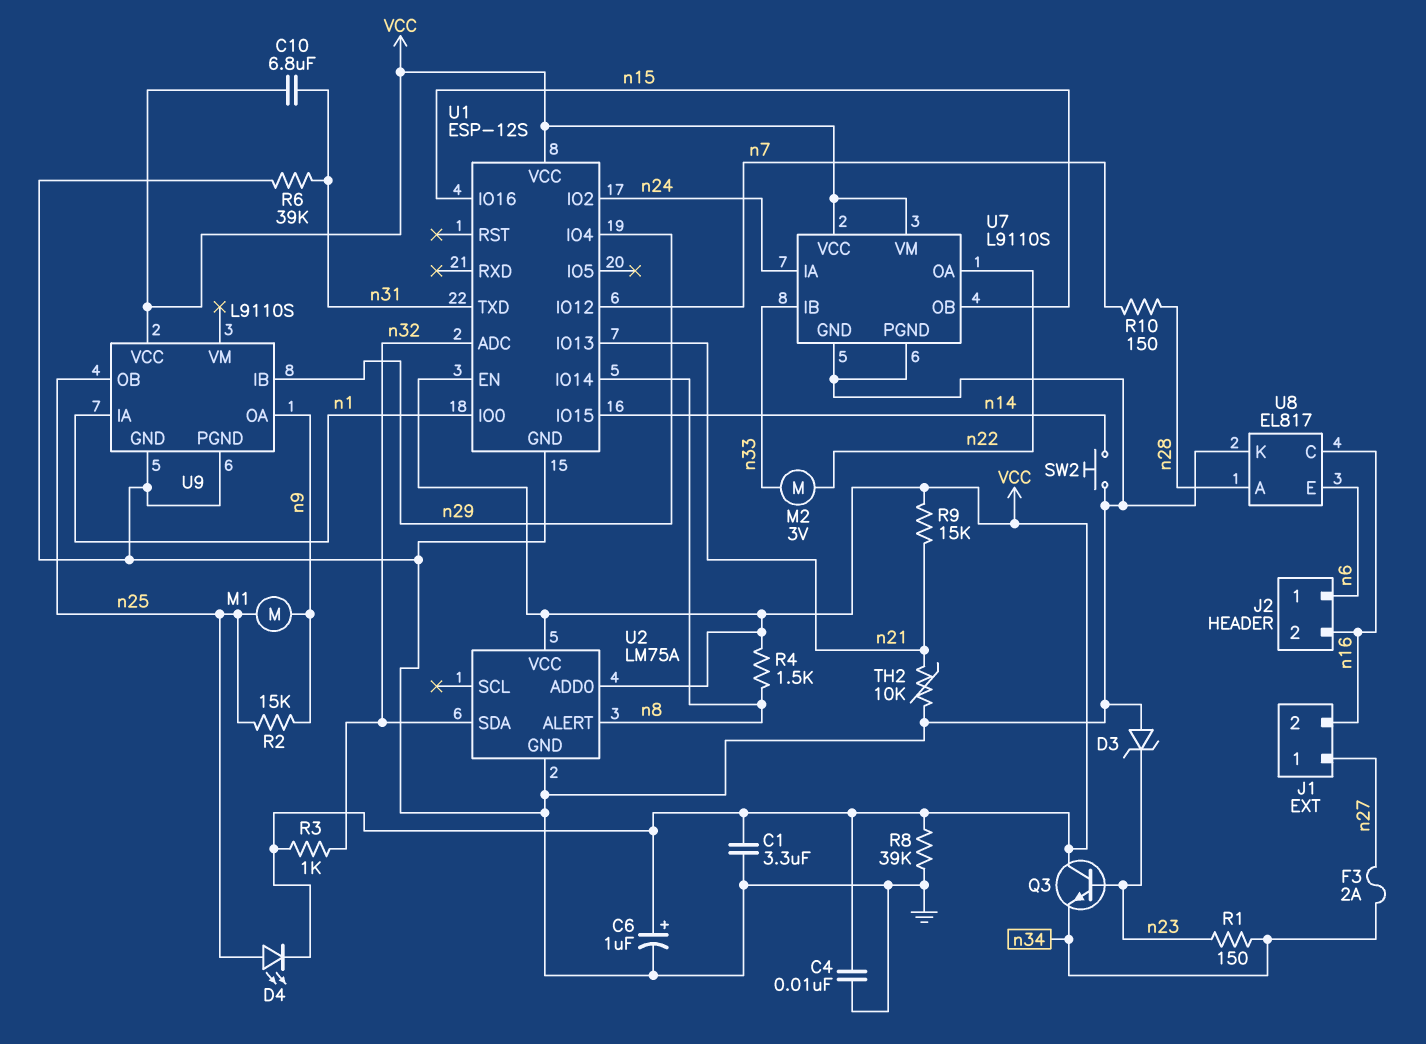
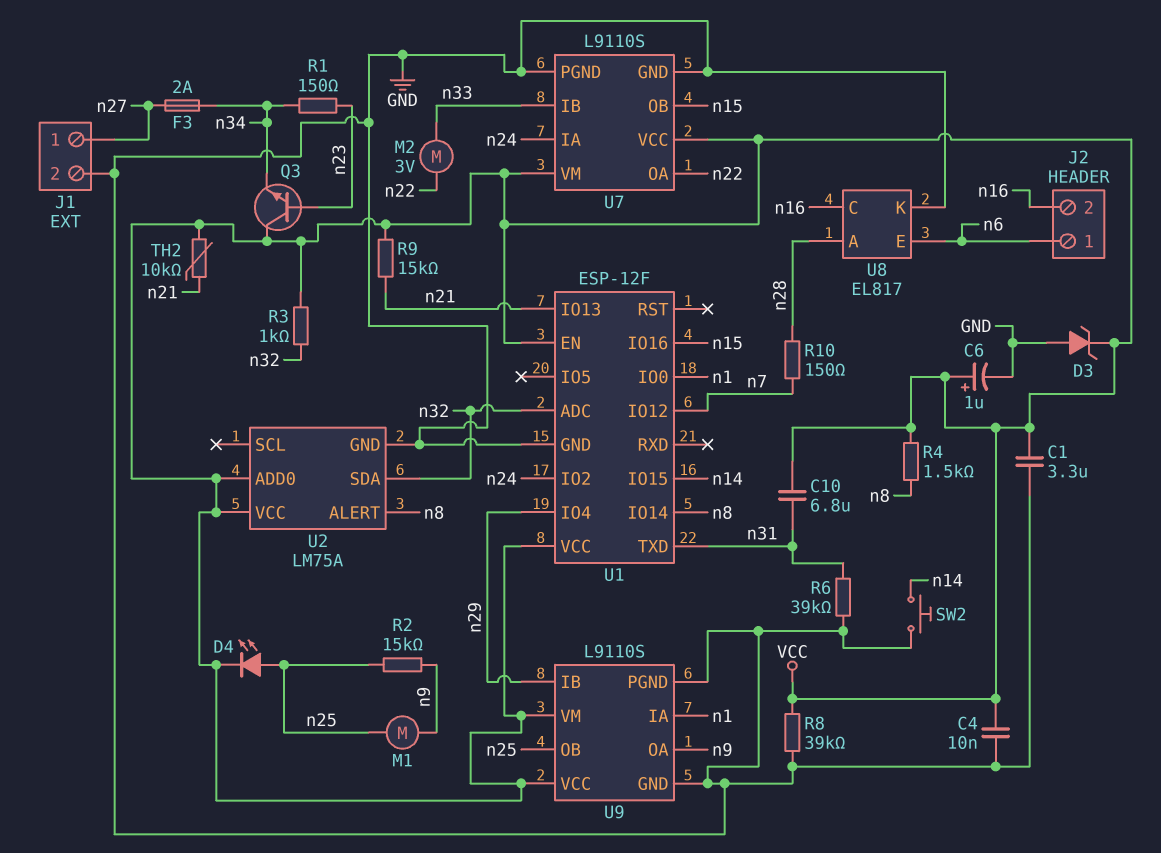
D3: zener (A GND, K n23) -> zener (A GND, K VCC)
J1 pin 2: n16 -> GND
TH2: 10k (GND, n21) -> 10k (VCC, n21)
U1: ESP-12S -> ESP-12F
U9 pin VM: none -> VCC

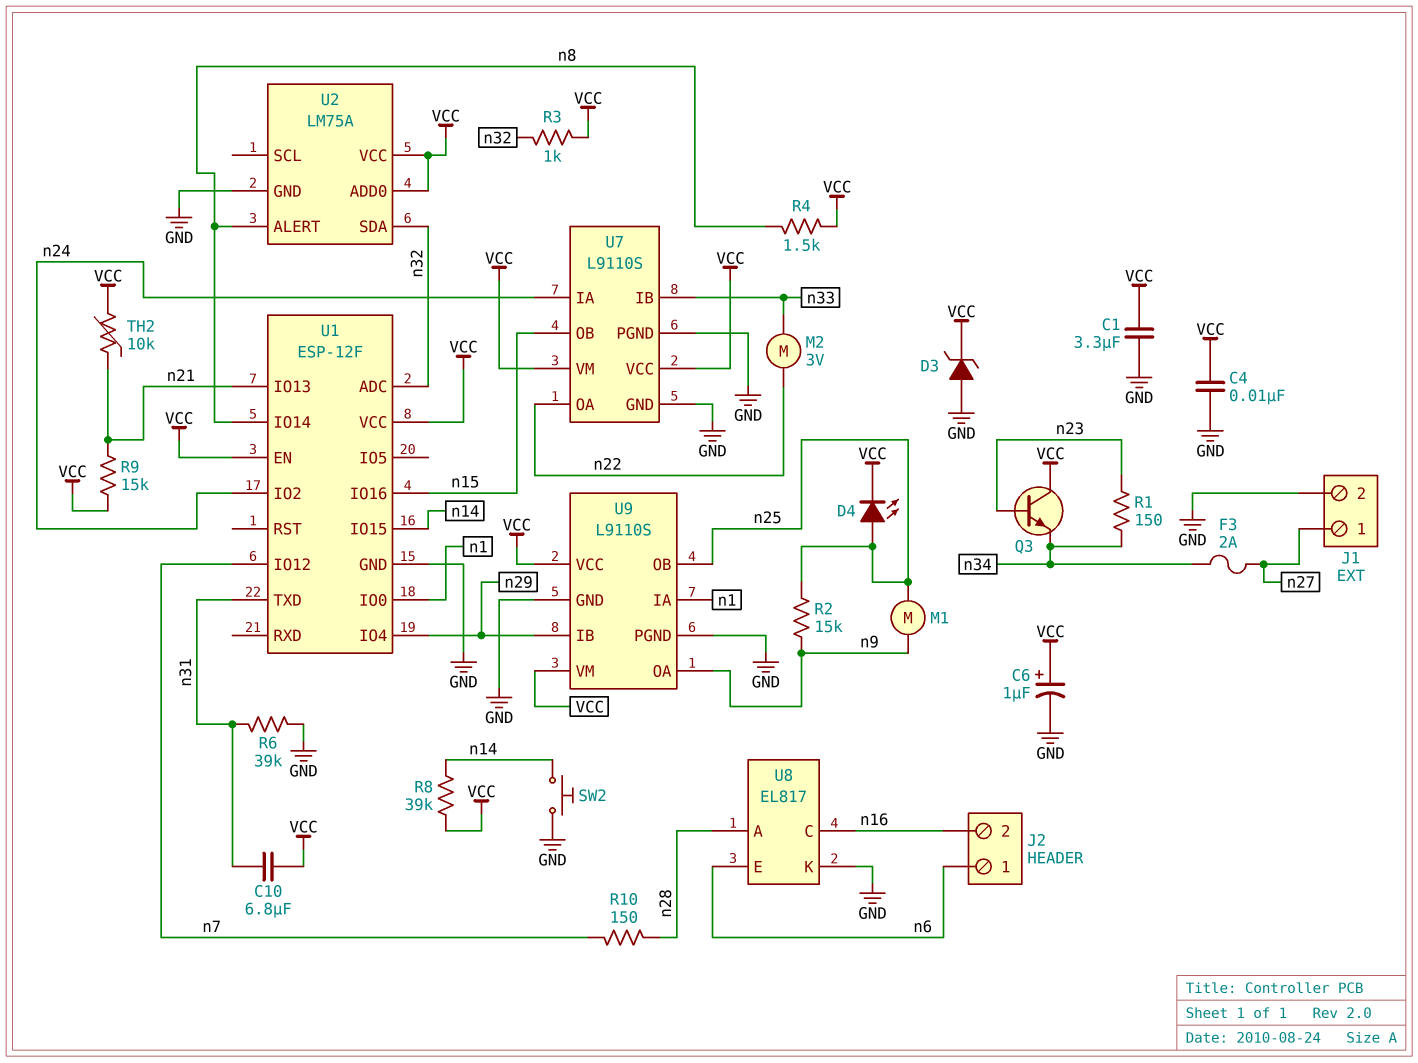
R8: 39k (GND, VCC) -> 39k (VCC, n14)

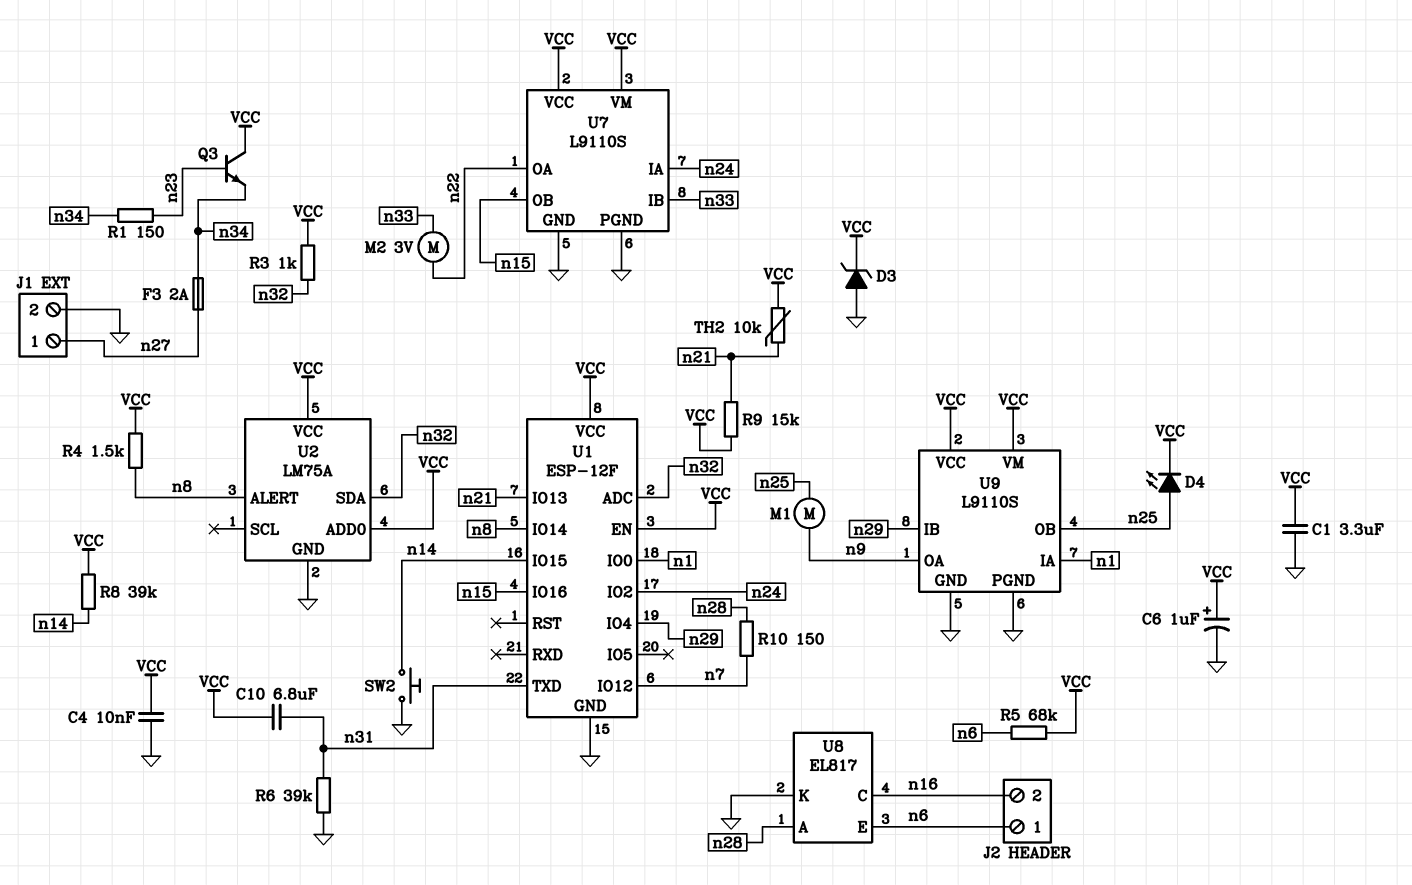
R2: 15k (n9, n25) -> none
R5: none -> 68k (VCC, n6)

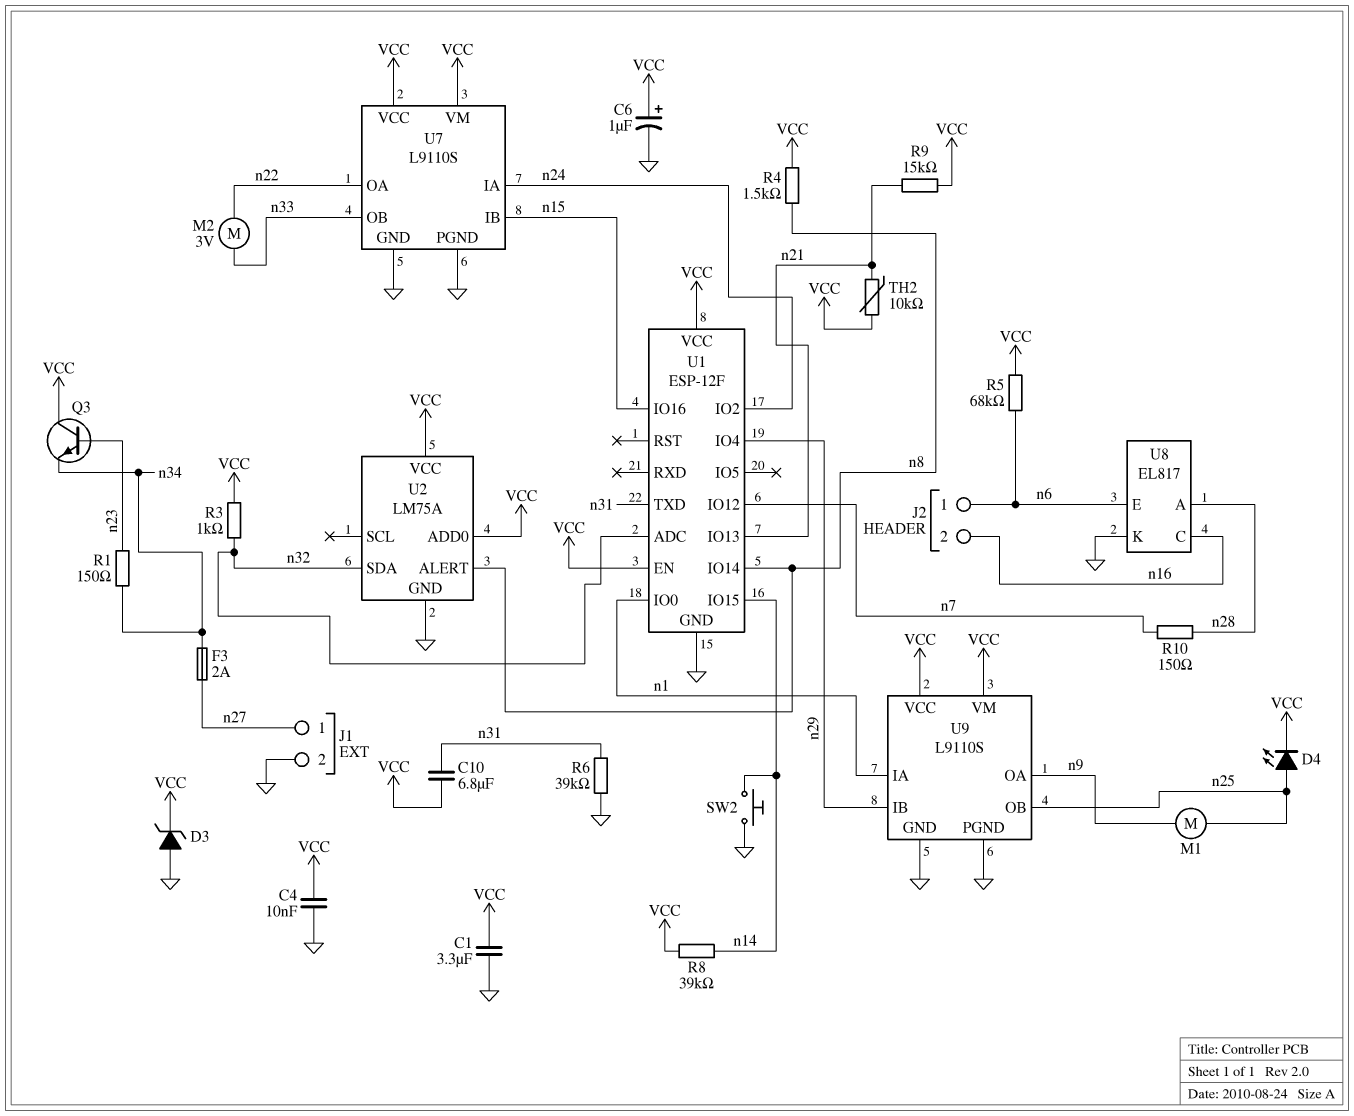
U7 pin IB: n33 -> n15
U7 pin OB: n15 -> n33

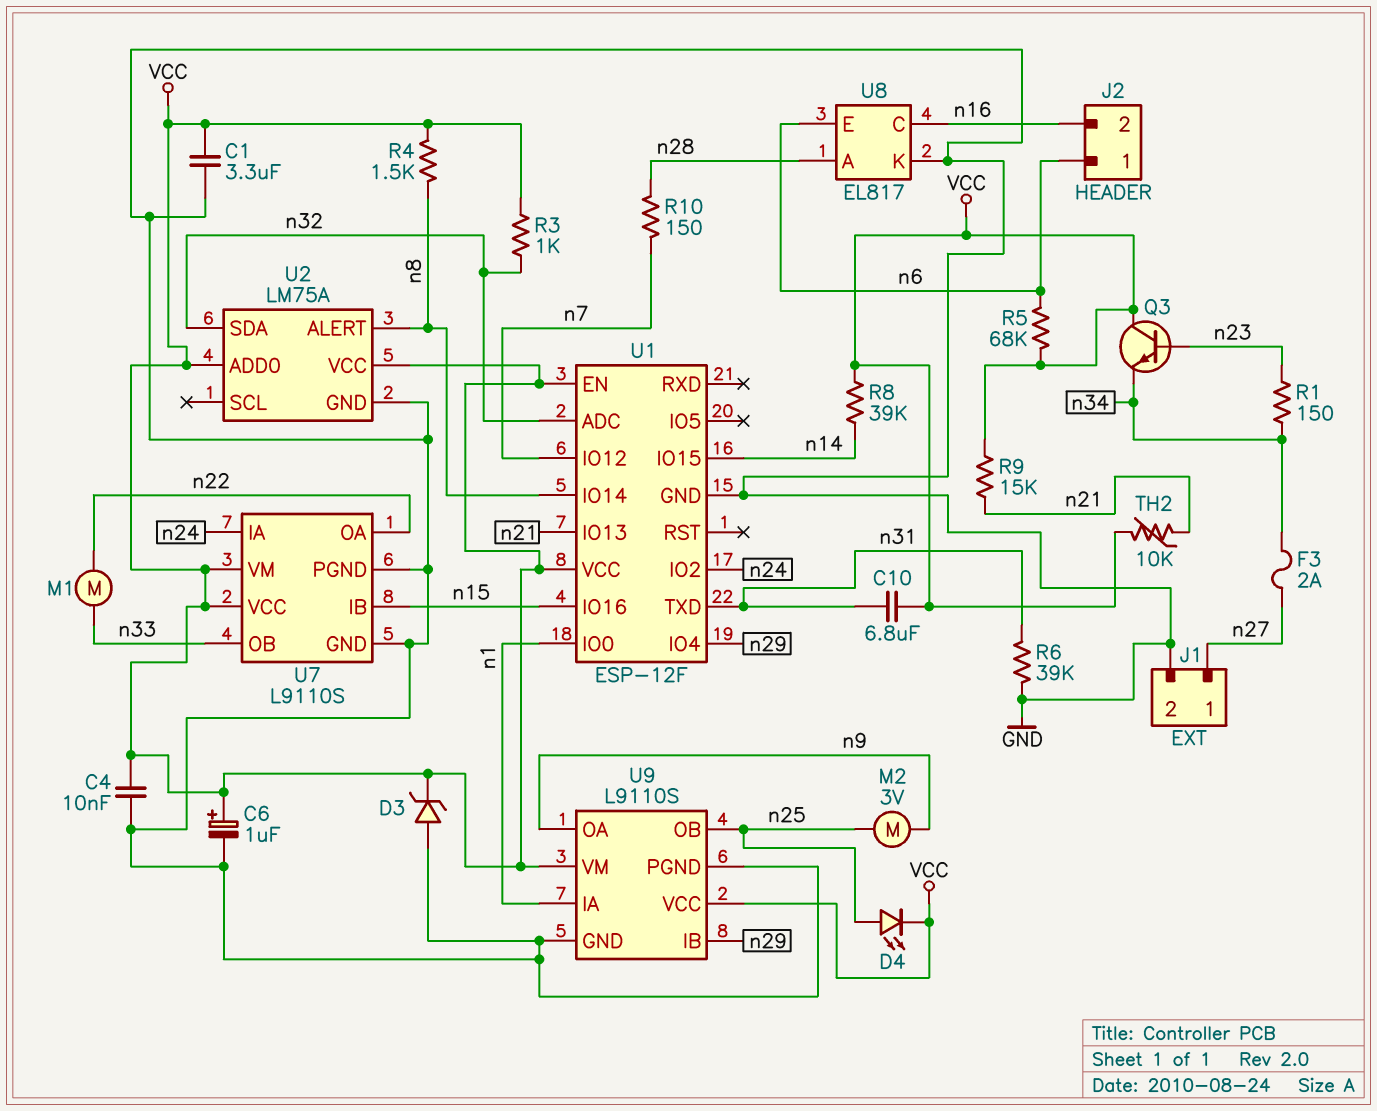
M1: motor (n9, n25) -> motor (n22, n33)
M2: motor 3V (n22, n33) -> motor 3V (n9, n25)
SW2: button (GND, n14) -> none

